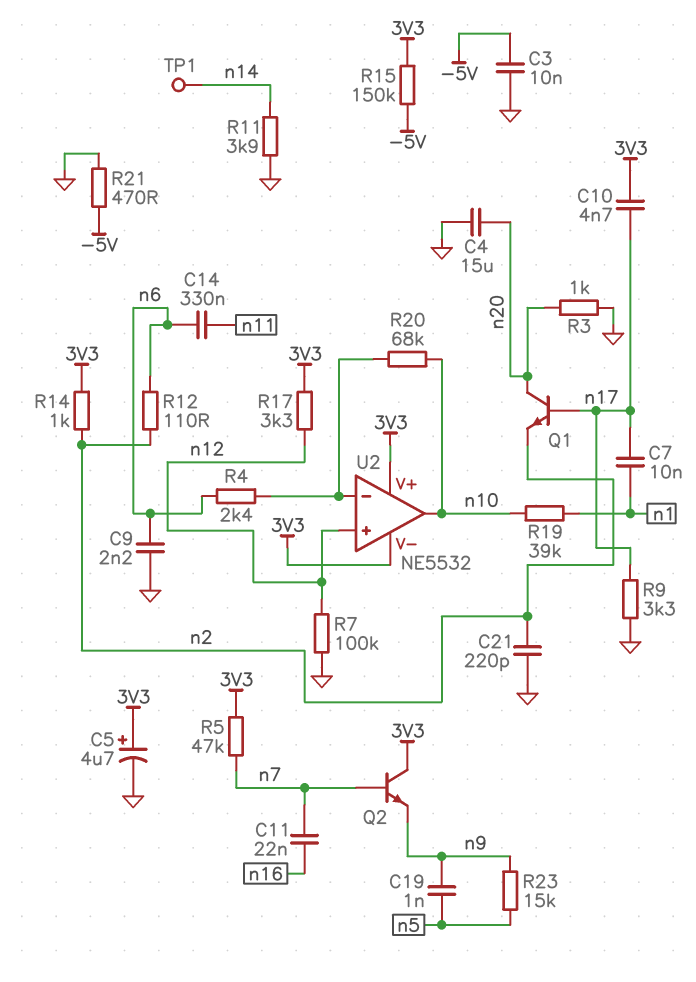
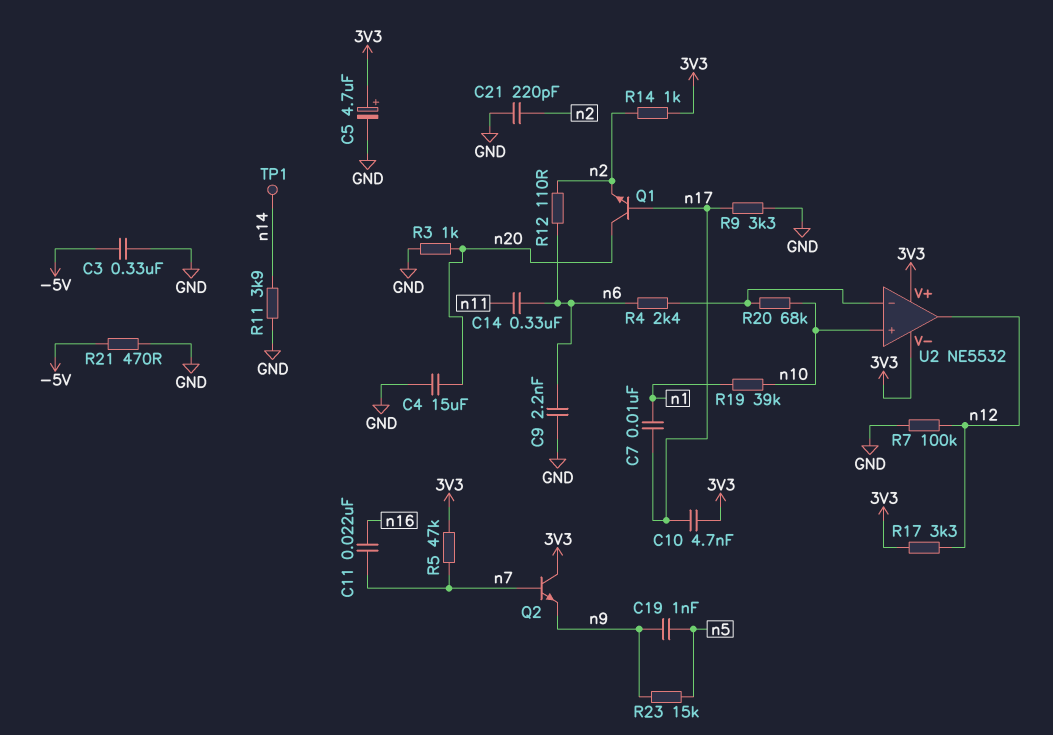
C3: 10nF (-5V, GND) -> 330nF (-5V, GND)
R15: 150k (-5V, 3V3) -> none
U2 pin in+: n12 -> n10
U2 pin out: n10 -> n12

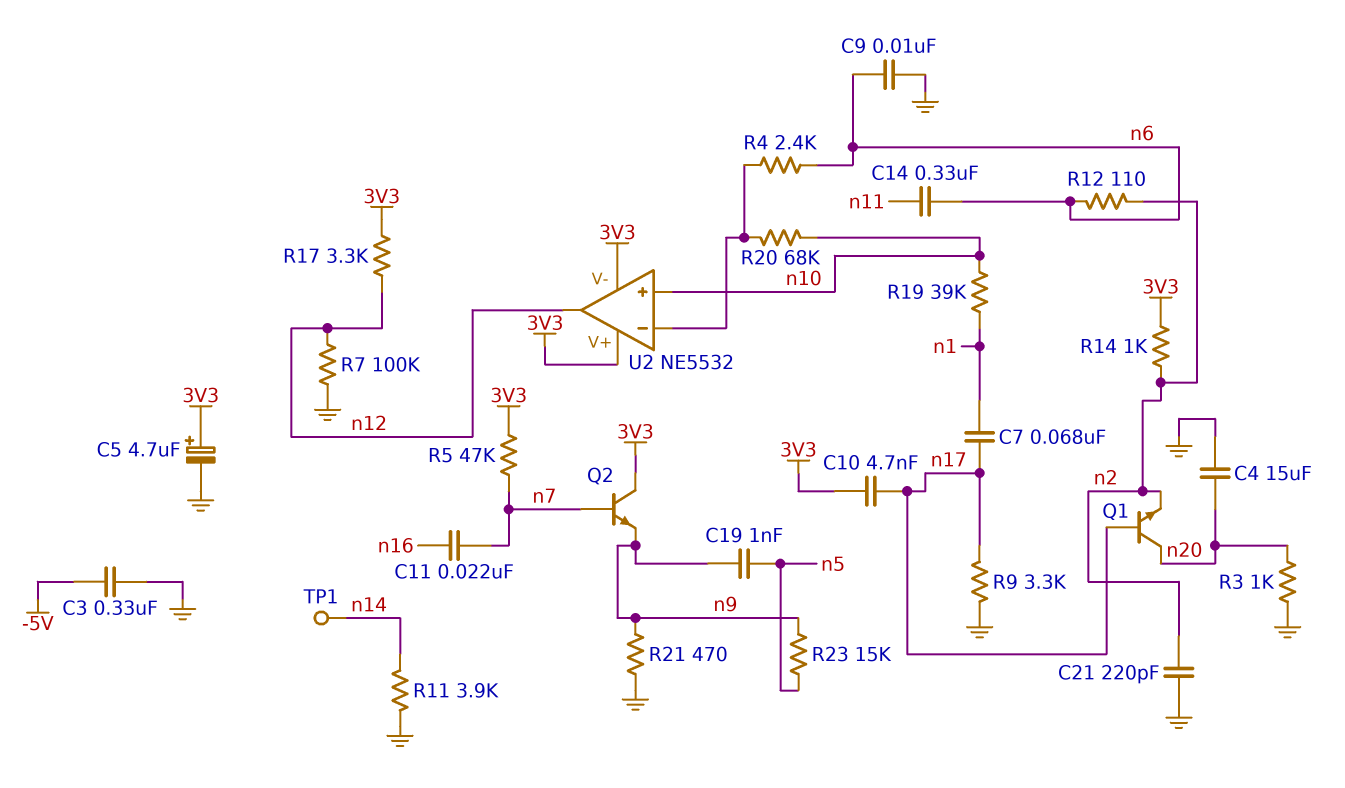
C7: 10nF (n1, n17) -> 68nF (n1, n17)
C9: 2.2nF (GND, n6) -> 10nF (GND, n6)
R21: 470 (-5V, GND) -> 470 (GND, n9)

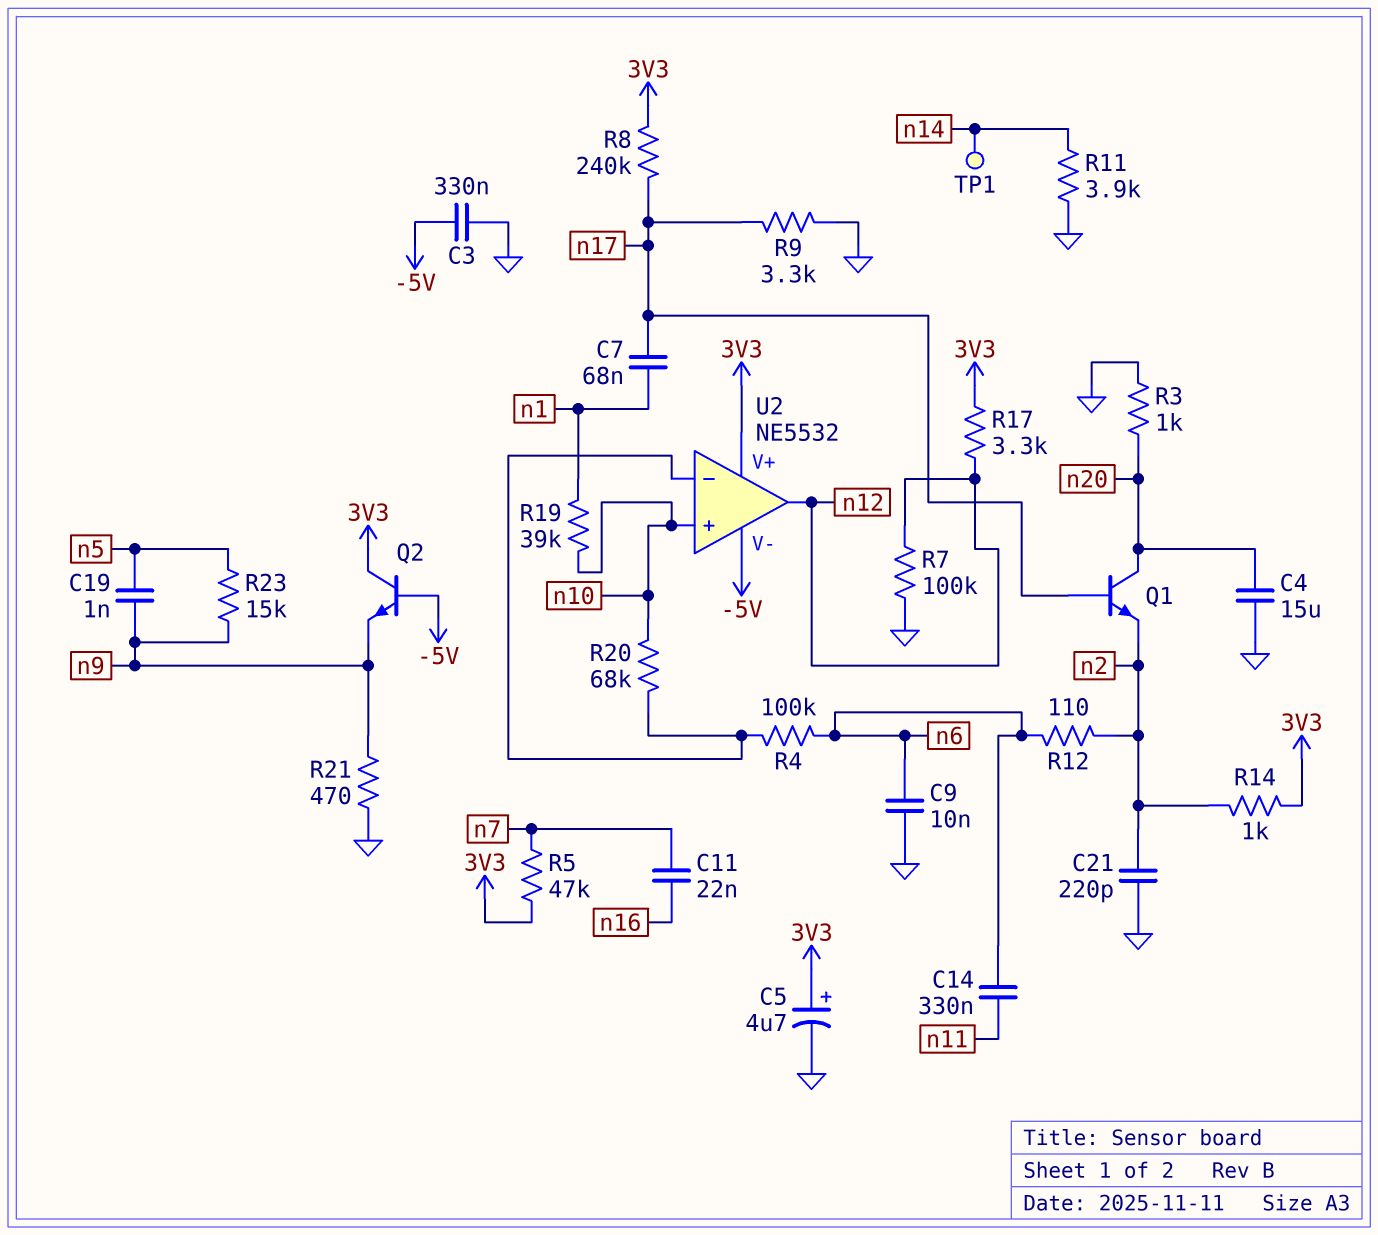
C10: 4.7nF (3V3, n17) -> none
Q2: NPN (B n7, C 3V3, E n9) -> NPN (B -5V, C 3V3, E n9)
R4: 2.4k (U2/in-, n6) -> 100k (U2/in-, n6)
R8: none -> 240k (3V3, n17)
U2 pin V-: 3V3 -> -5V

